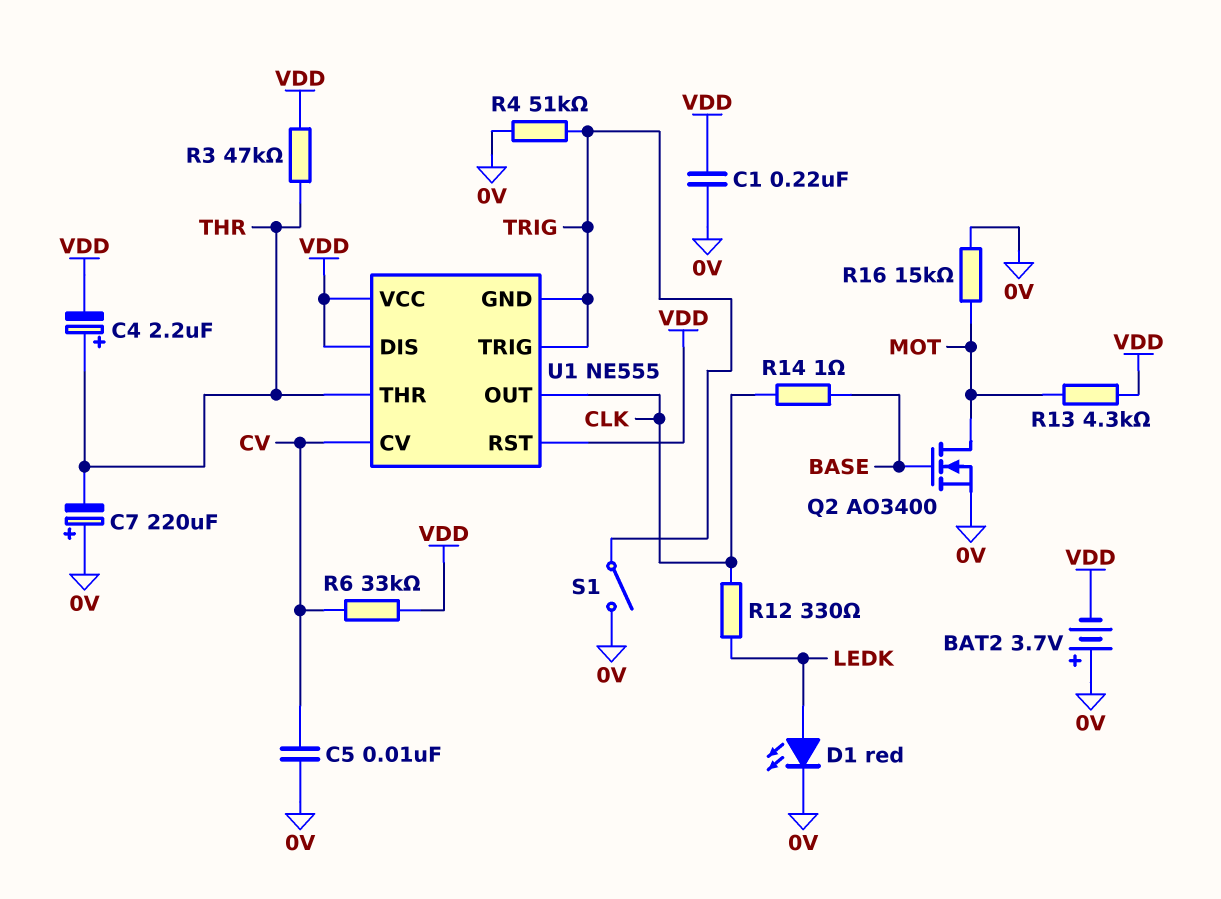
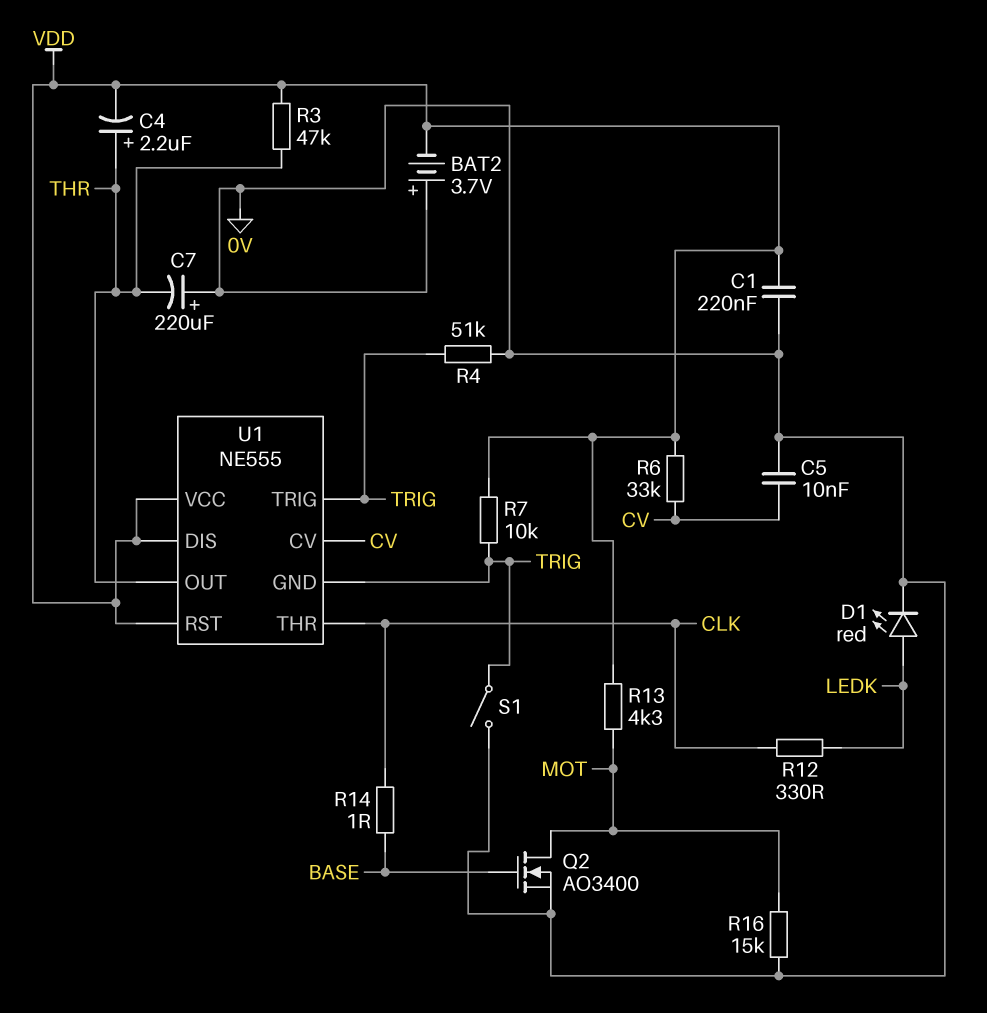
R7: none -> 10k (TRIG, VDD)
U1 pin OUT: CLK -> THR
U1 pin THR: THR -> CLK

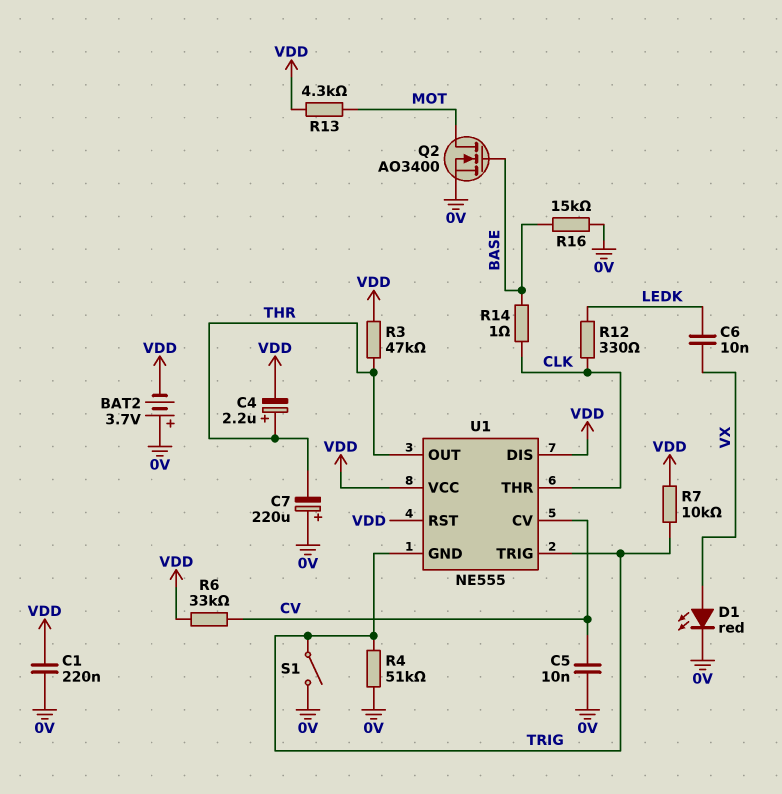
C6: none -> 10nF (LEDK, VX)
D1: LED red (A LEDK, K 0V) -> LED red (A VX, K 0V)
R16: 15k (0V, MOT) -> 15k (0V, BASE)

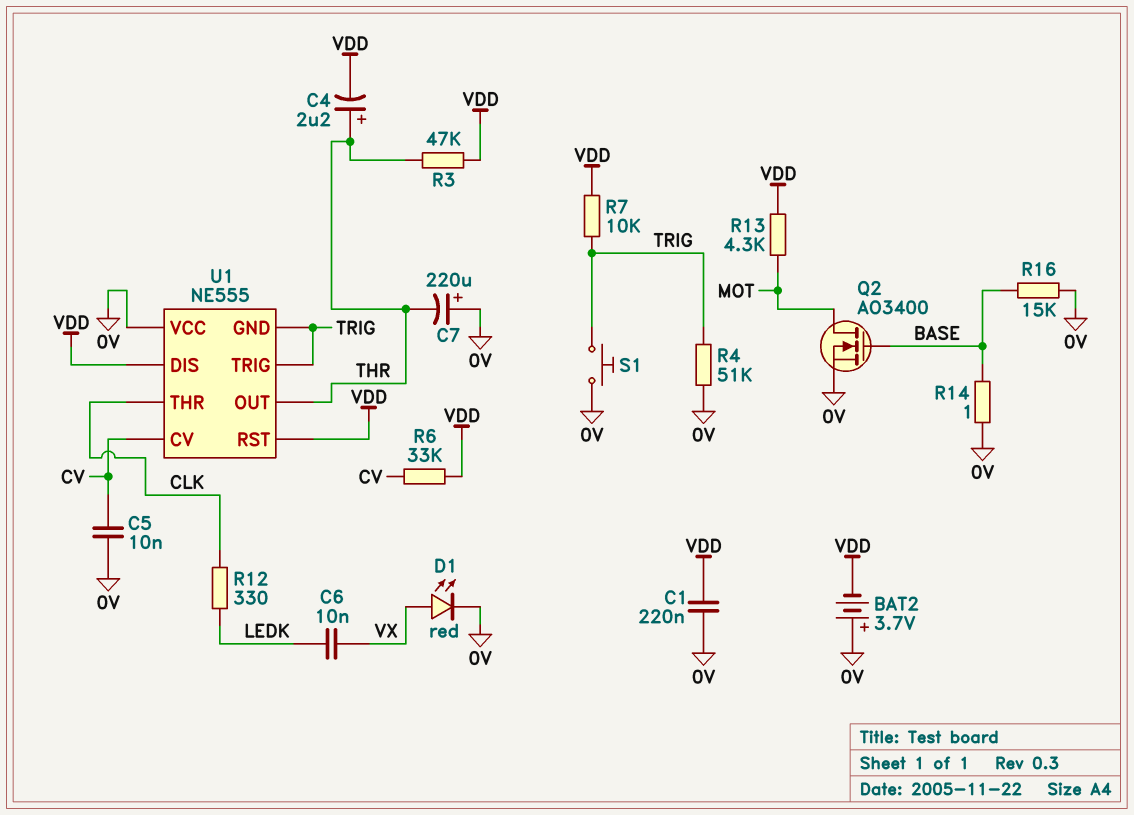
R14: 1 (BASE, CLK) -> 1 (0V, BASE)
S1: switch (0V, TRIG) -> button (0V, TRIG)
U1 pin VCC: VDD -> 0V

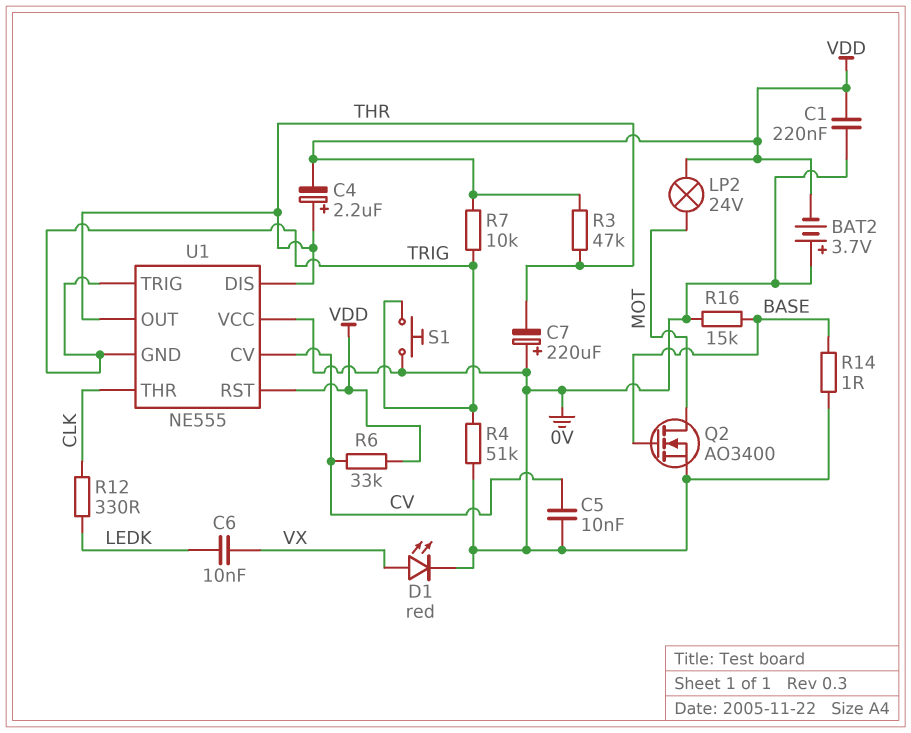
LP2: none -> lamp 24V (MOT, VDD)
R13: 4.3k (MOT, VDD) -> none
U1 pin DIS: VDD -> THR

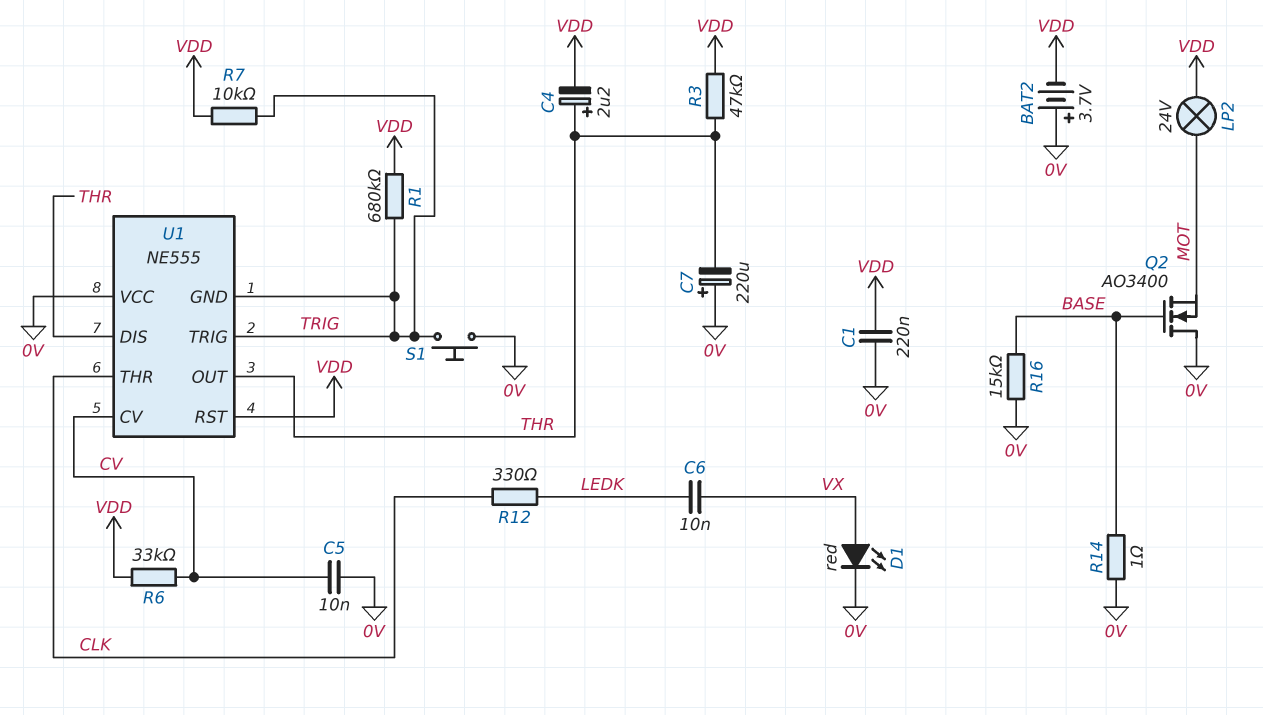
Q2: NMOS AO3400 (G BASE, D MOT, S 0V) -> NMOS AO3400 (G BASE, D 0V, S MOT)
R1: none -> 680k (TRIG, VDD)
R4: 51k (0V, TRIG) -> none

